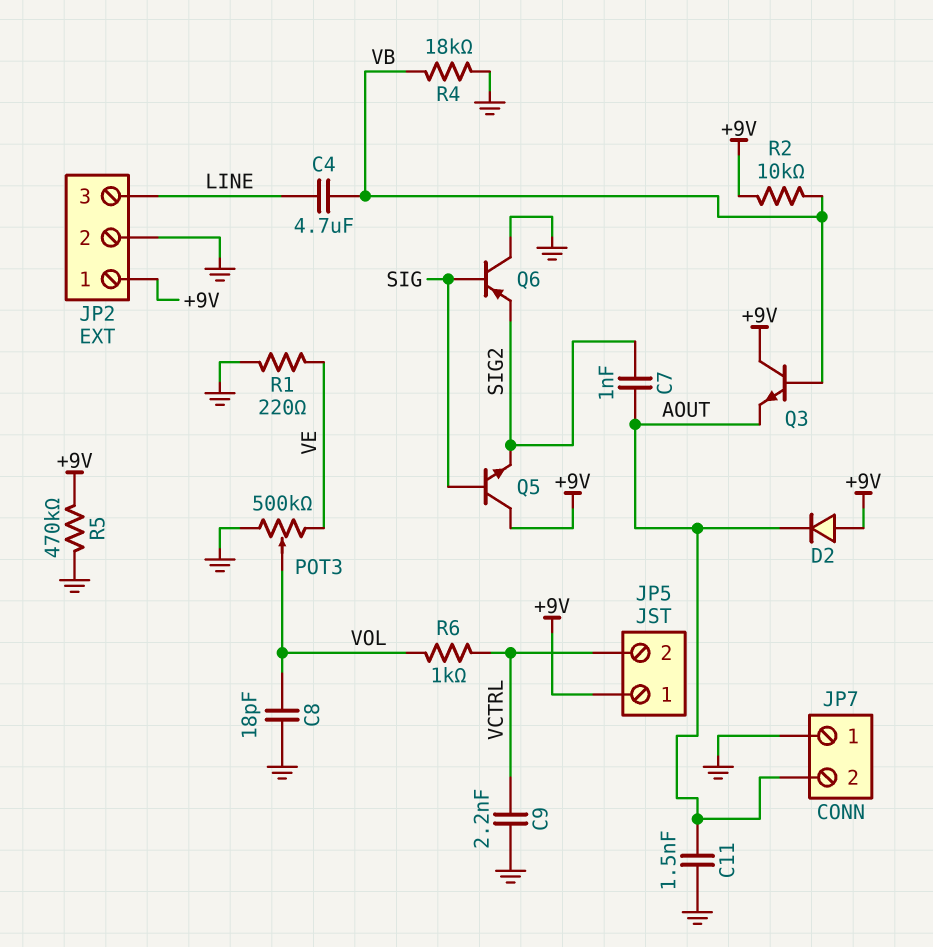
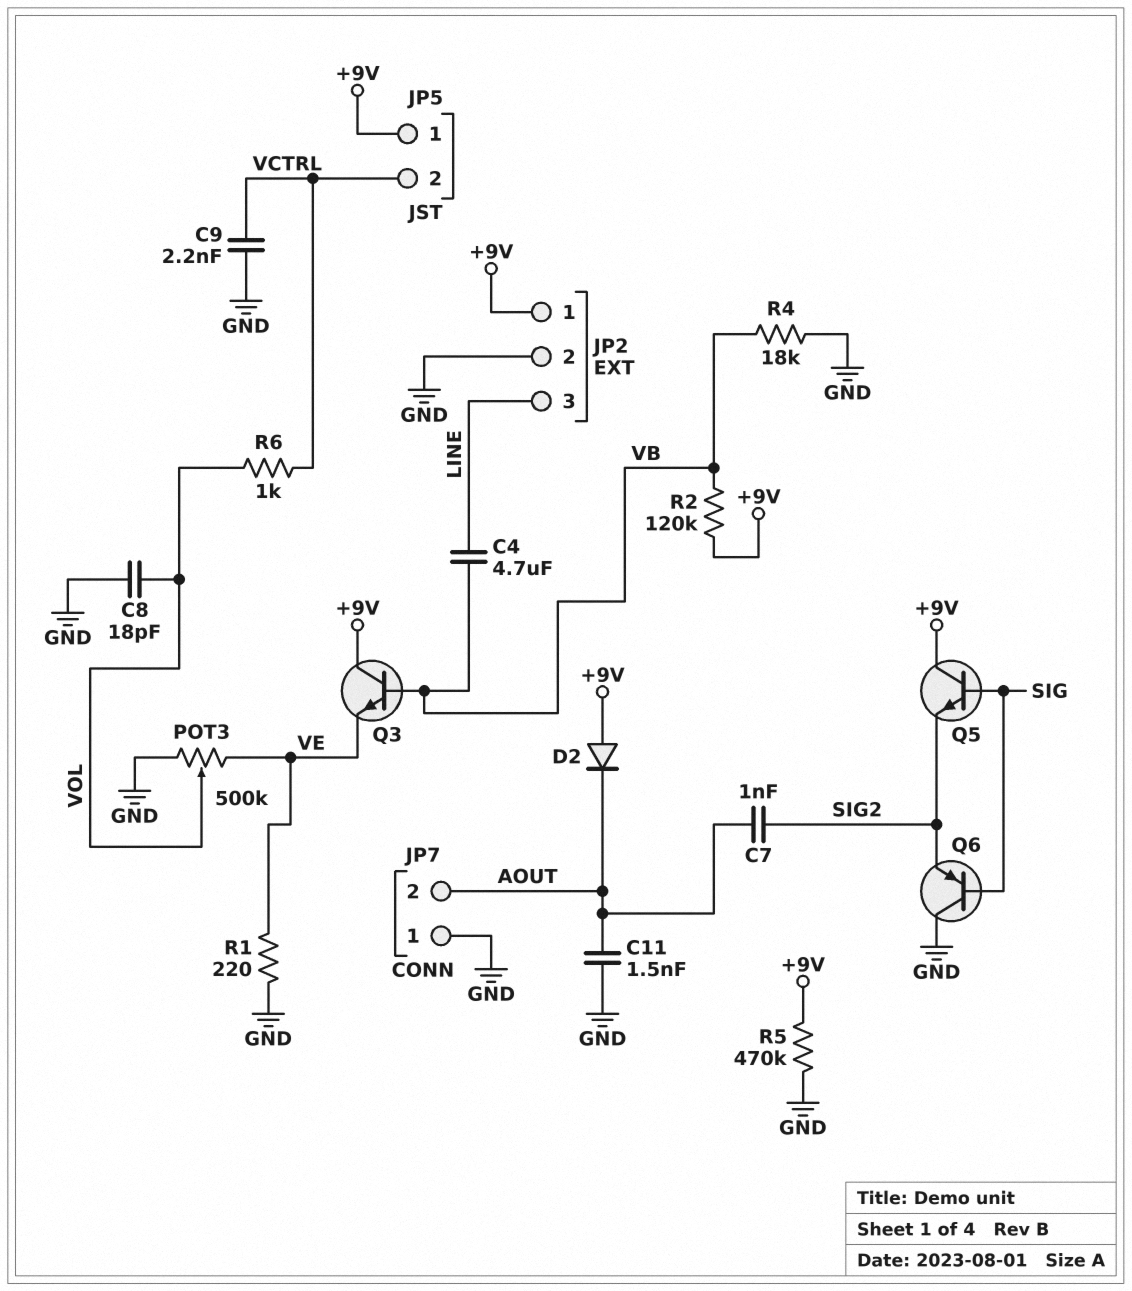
Q3: NPN (B VB, C +9V, E AOUT) -> NPN (B VB, C +9V, E VE)
R2: 10k (+9V, VB) -> 120k (+9V, VB)

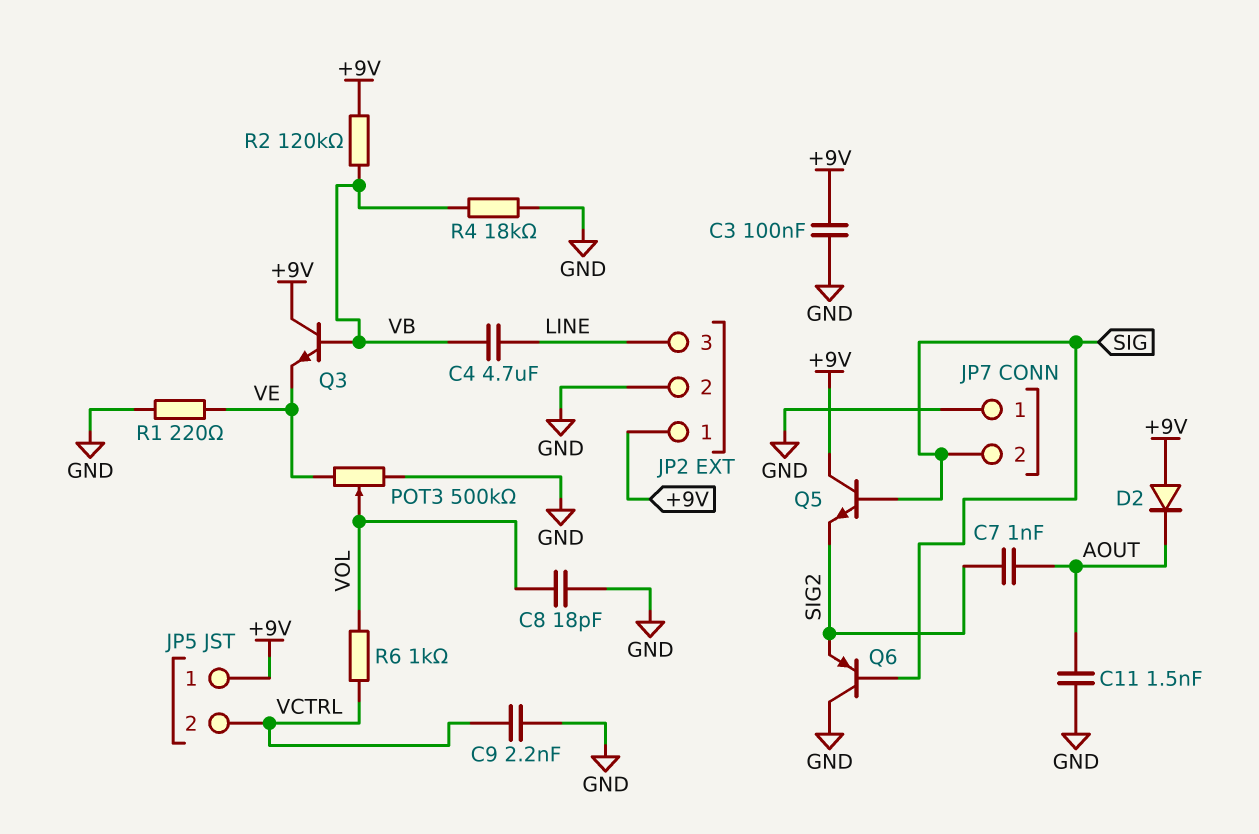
C3: none -> 100nF (+9V, GND)
JP7 pin 2: AOUT -> SIG
R5: 470k (+9V, GND) -> none

